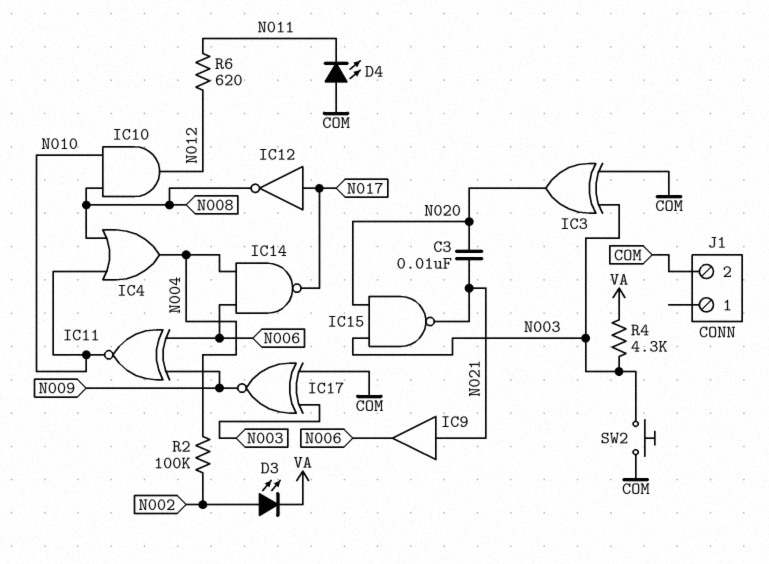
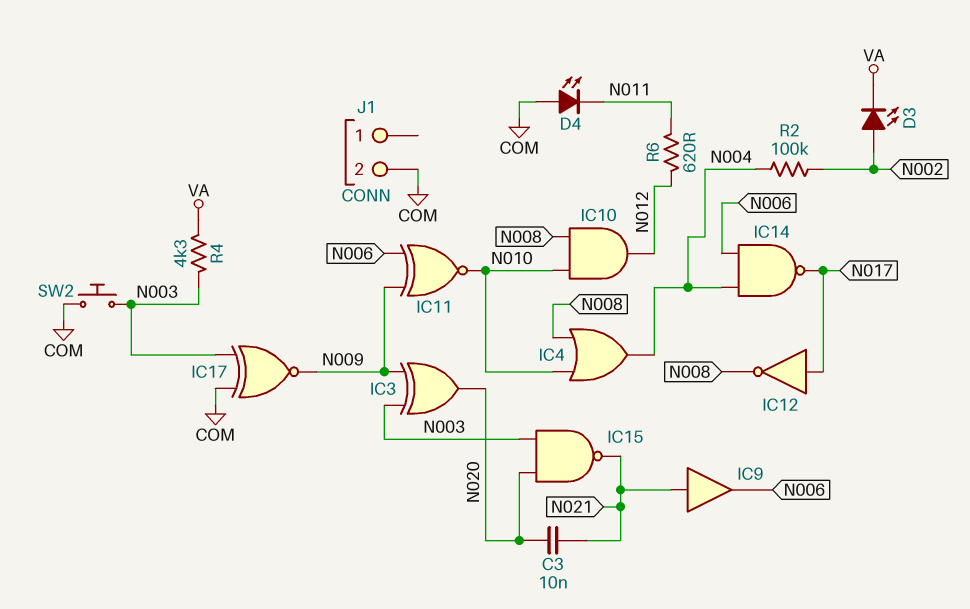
IC3: XOR (in COM, in N003, out N020) -> XOR (in N003, in N009, out N020)

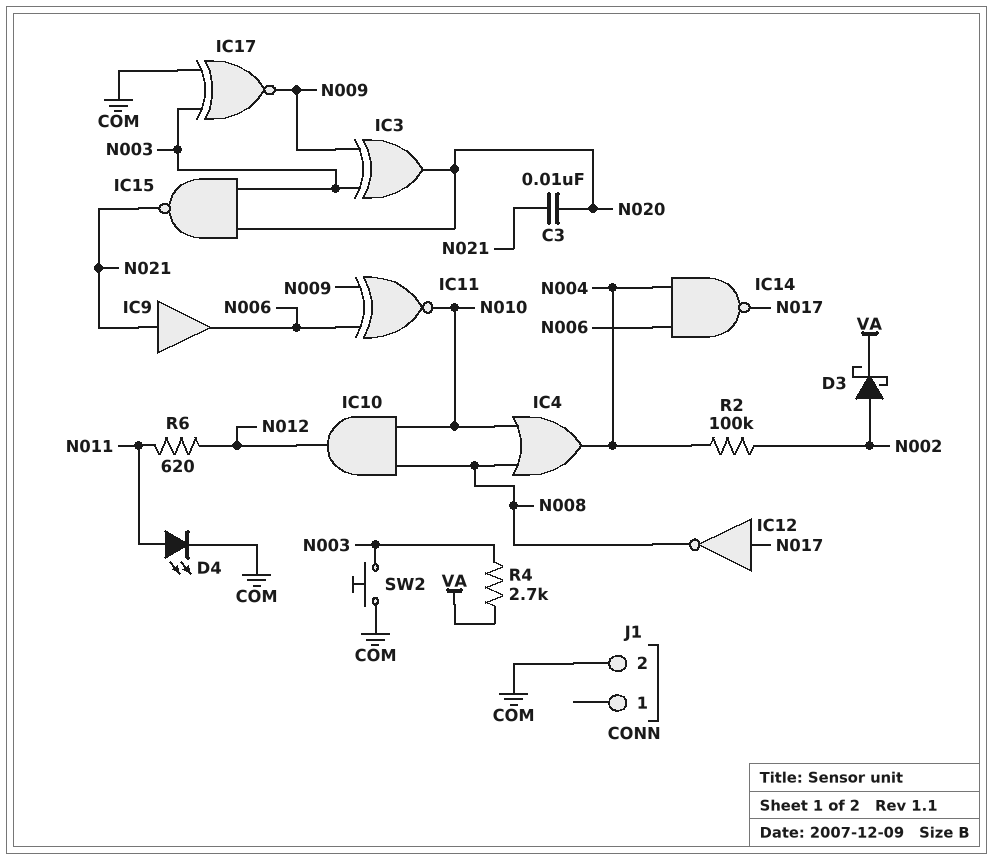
D3: LED (A N002, K VA) -> schottky (A N002, K VA)
D4: LED (A COM, K N011) -> LED (A N011, K COM)
R4: 4.3k (N003, VA) -> 2.7k (N003, VA)

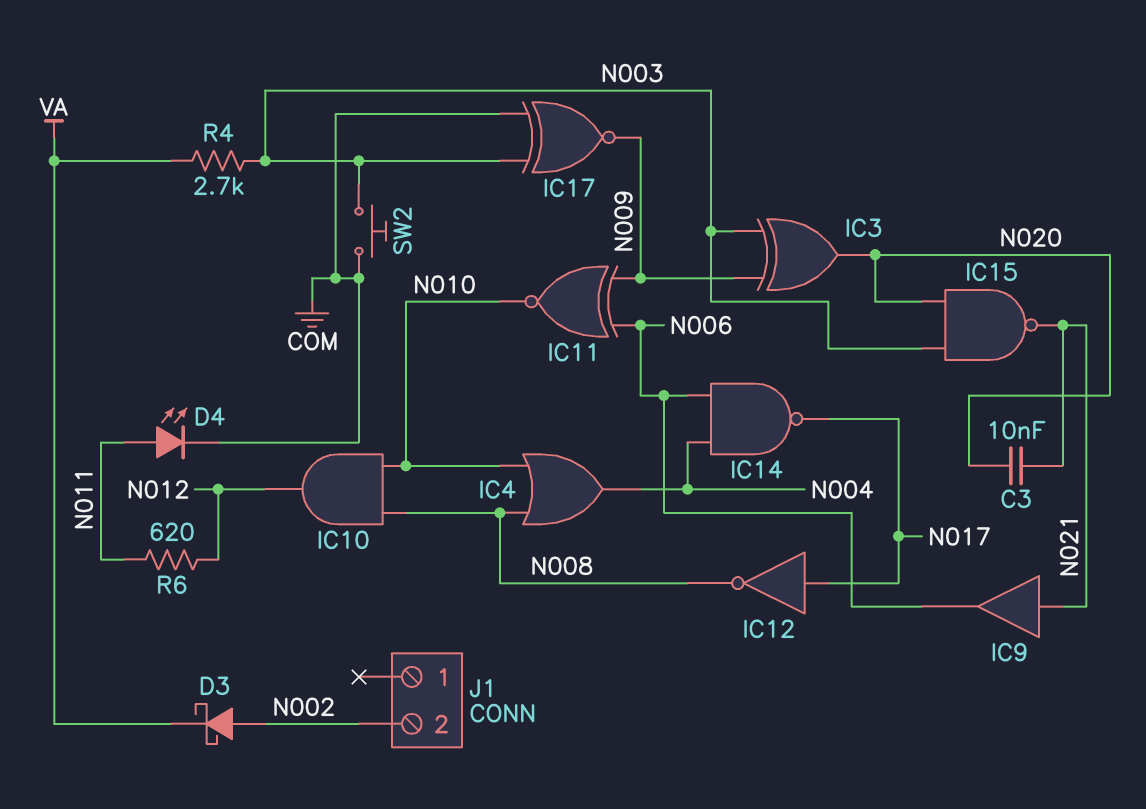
J1 pin 2: COM -> N002
R2: 100k (N002, N004) -> none

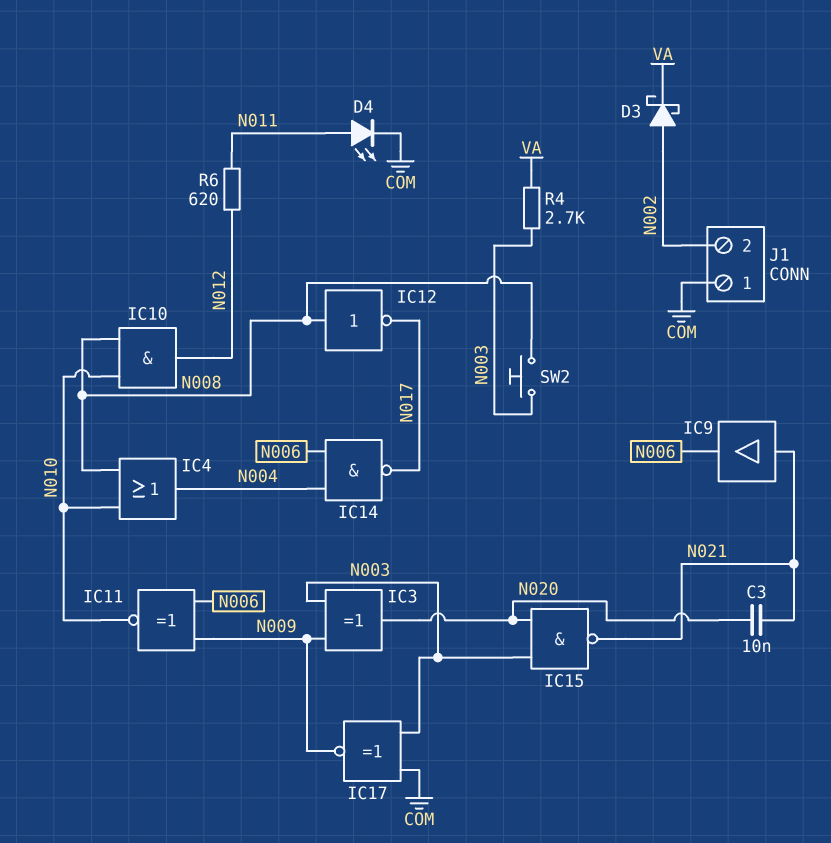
IC12: NOT (in N017, out N008) -> NOT (in N008, out N017)
J1 pin 1: none -> COM
SW2: button (COM, N003) -> button (N003, N008)

